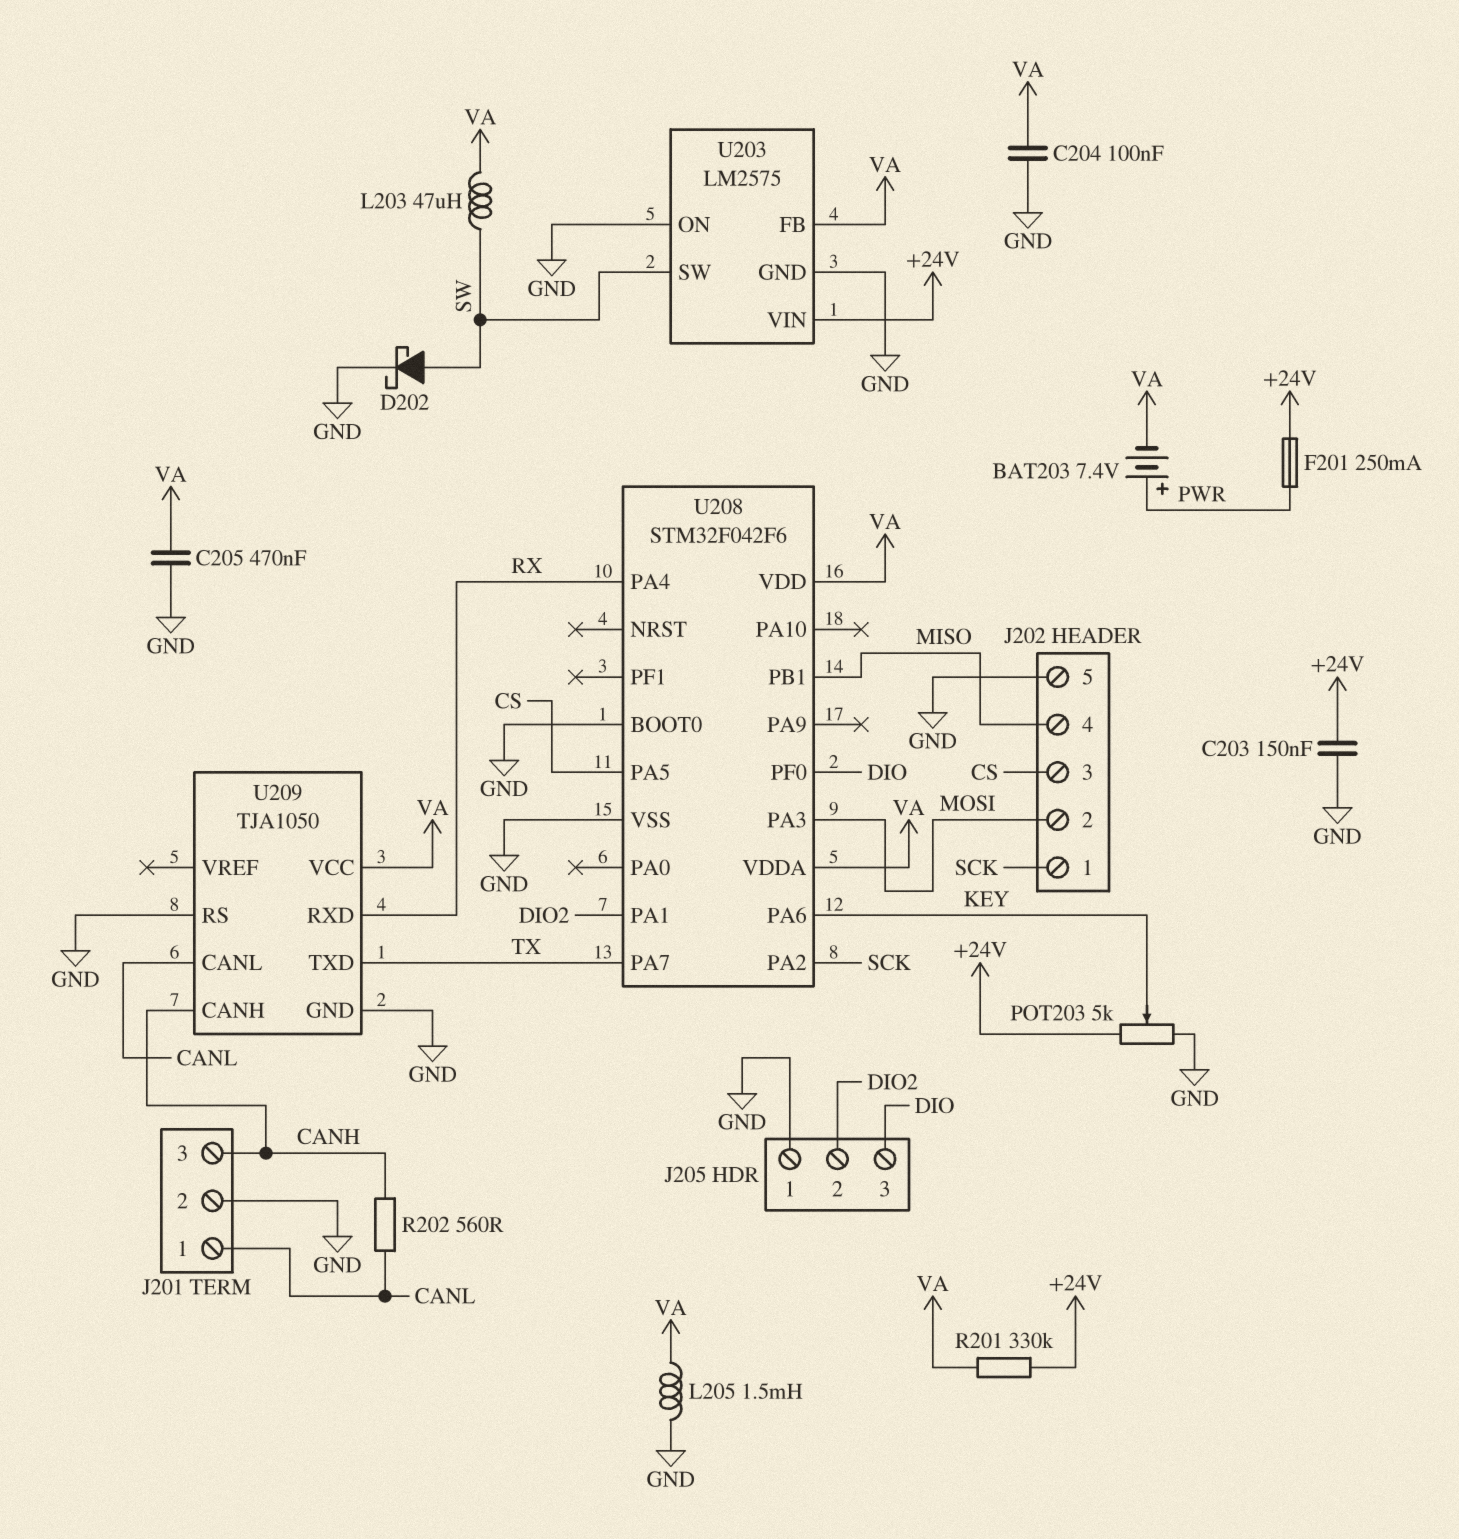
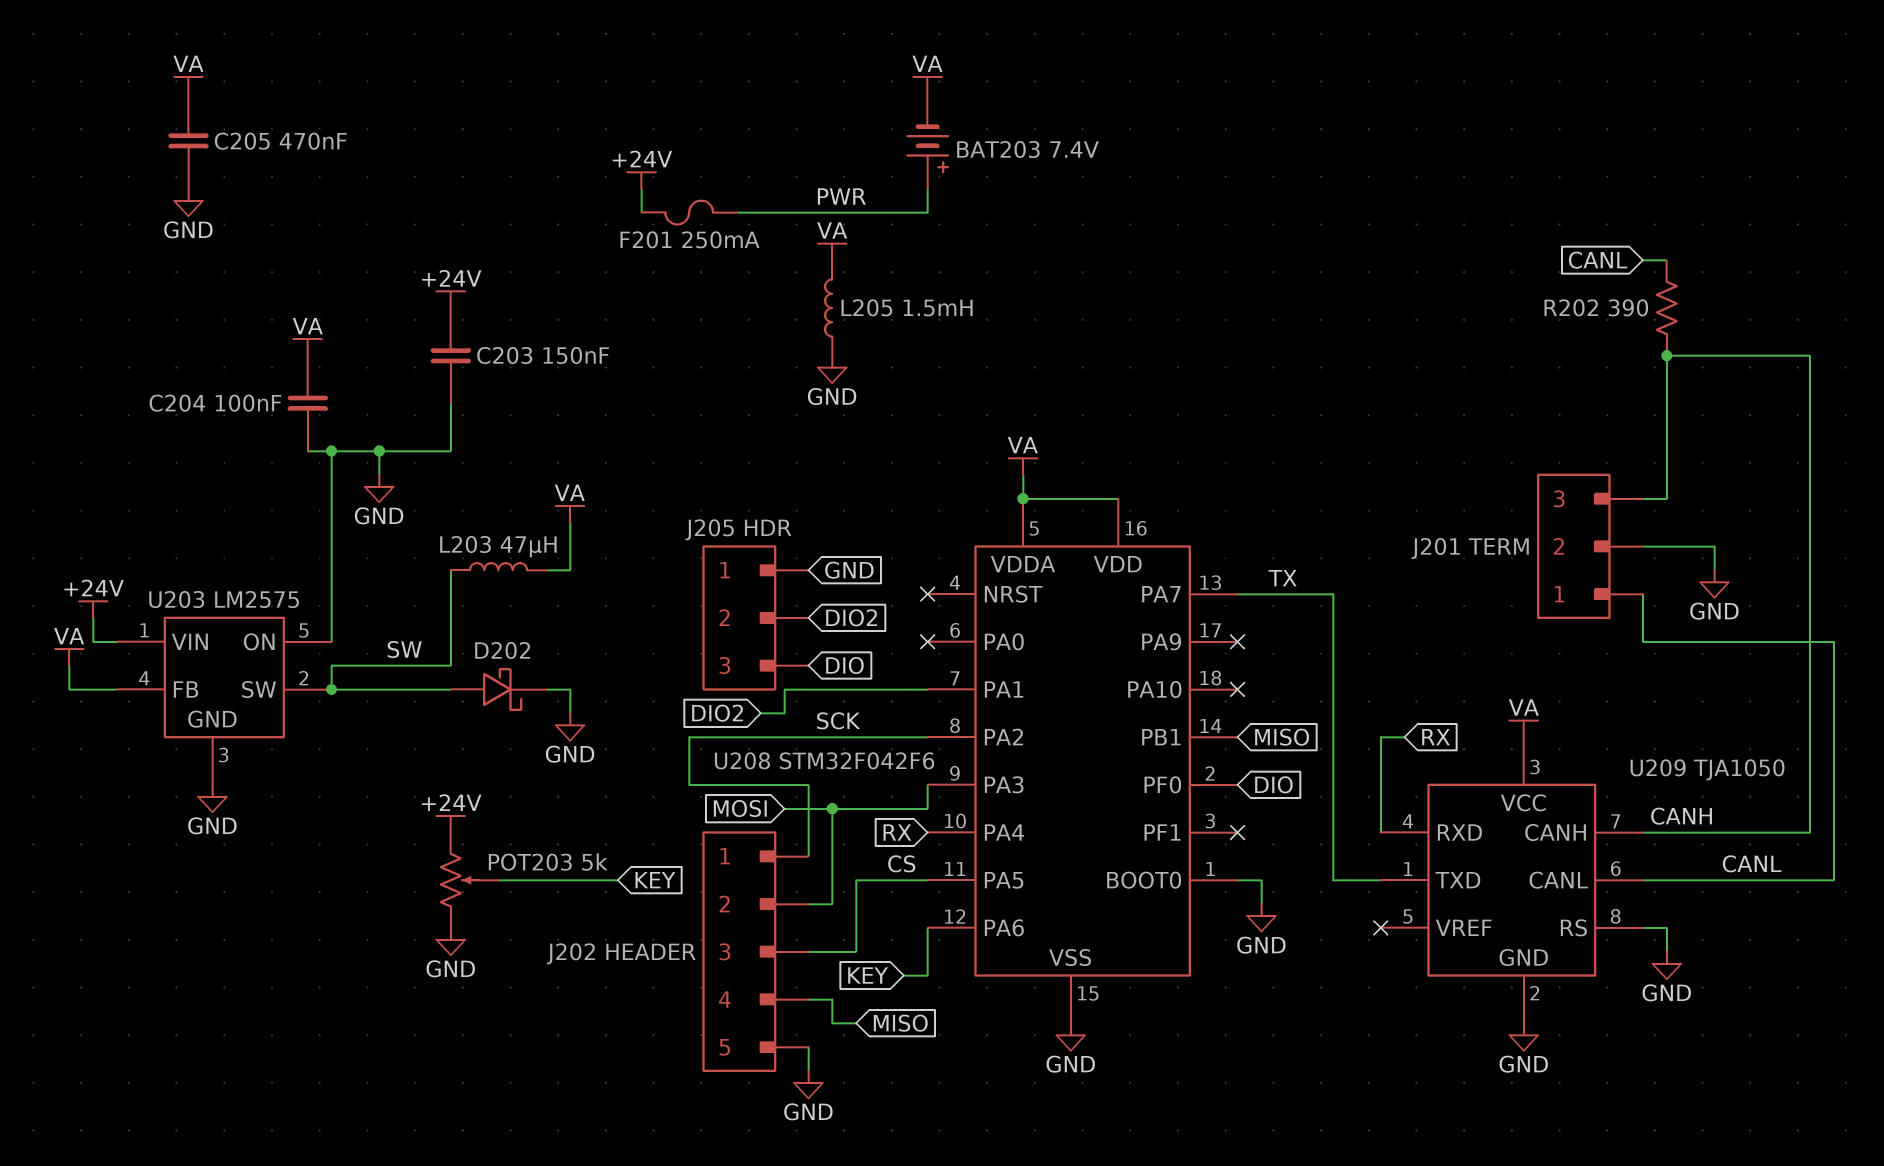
R201: 330k (+24V, VA) -> none
R202: 560 (CANH, CANL) -> 390 (CANH, CANL)

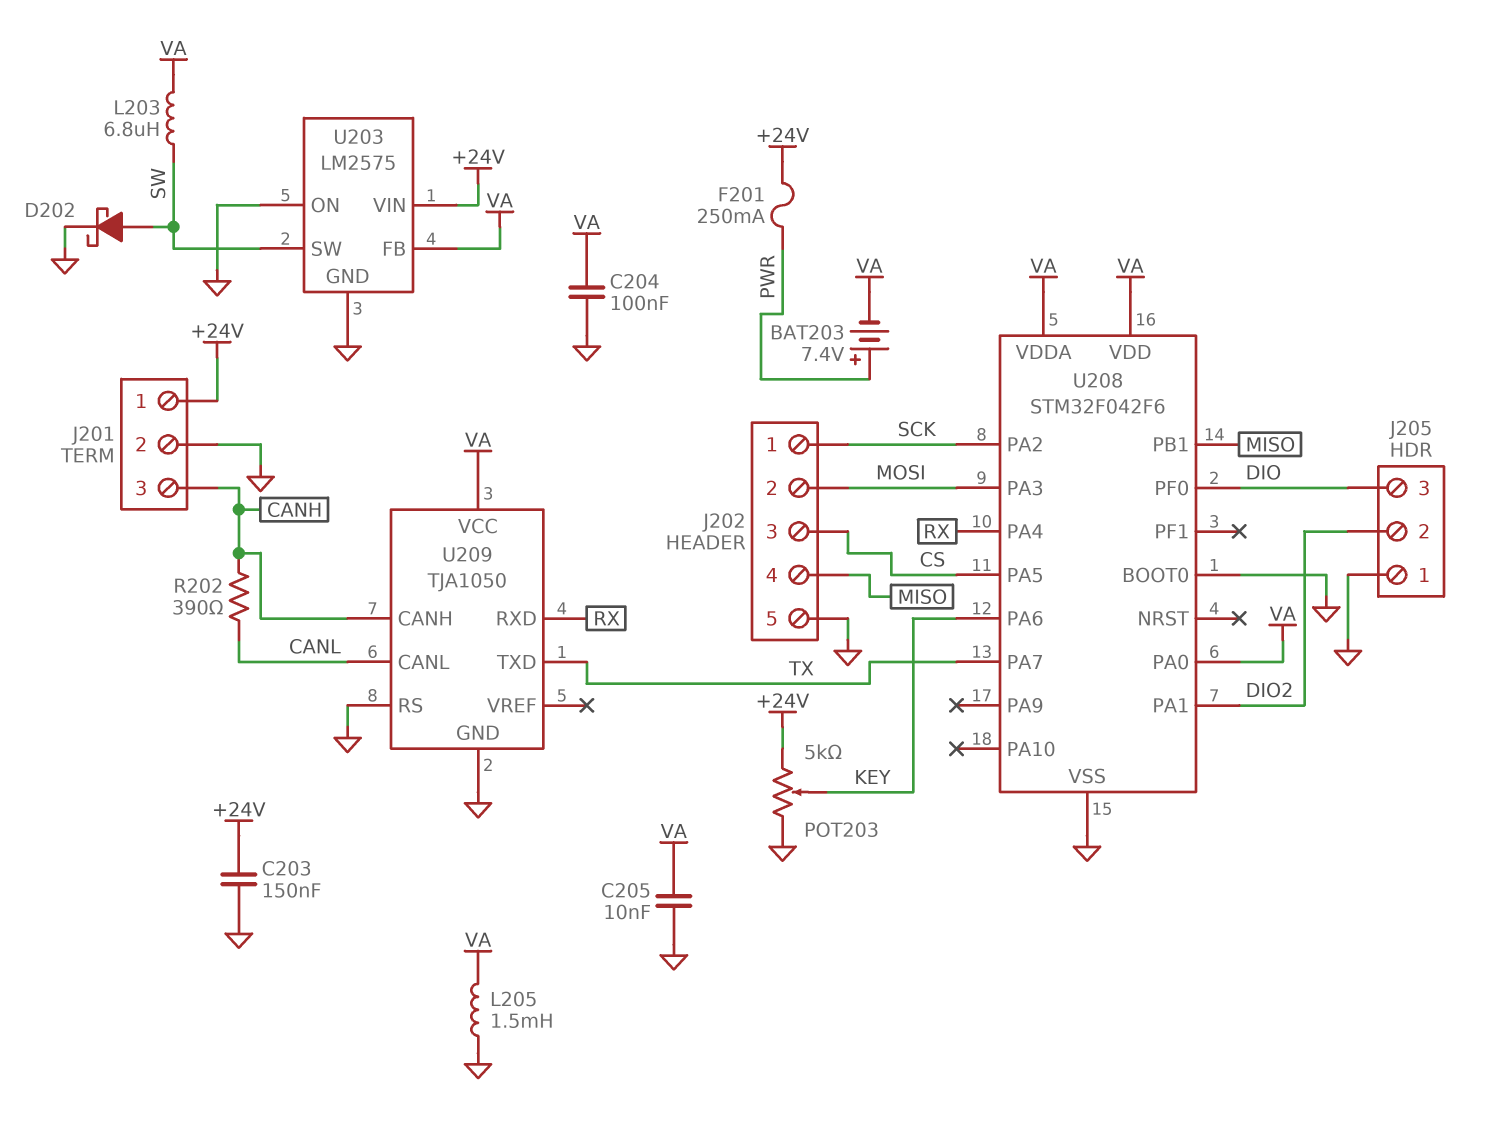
C205: 470nF (GND, VA) -> 10nF (GND, VA)
J201 pin 1: CANL -> +24V
L203: 47uH (SW, VA) -> 6.8uH (SW, VA)
U208 pin PA0: none -> VA

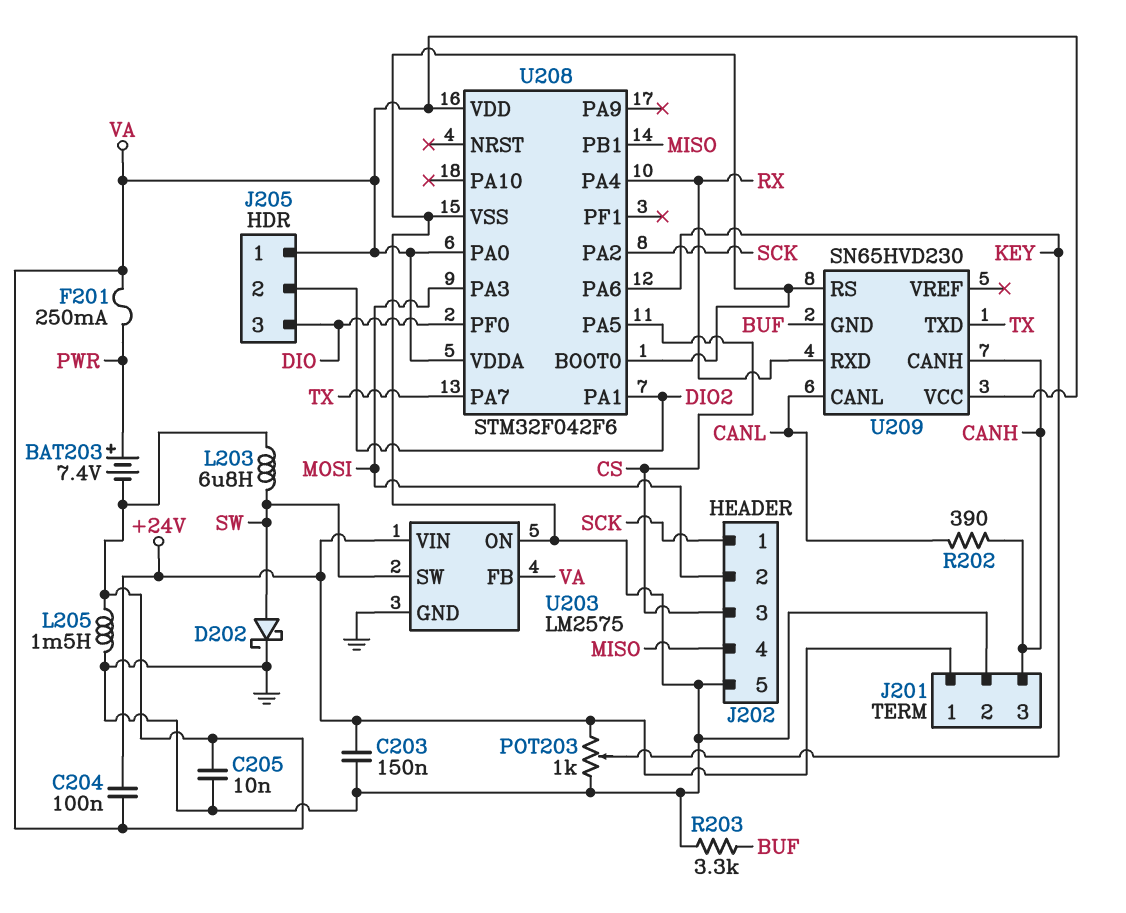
C204: 100nF (GND, VA) -> 100nF (+24V, VA)
F201: 250mA (+24V, PWR) -> 250mA (PWR, VA)
J205 pin 1: GND -> VA
POT203: 5k (+24V, GND, wiper KEY) -> 1k (+24V, GND, wiper KEY)
R203: none -> 3.3k (BUF, GND)
U209: TJA1050 -> SN65HVD230
U209 pin GND: GND -> BUF

